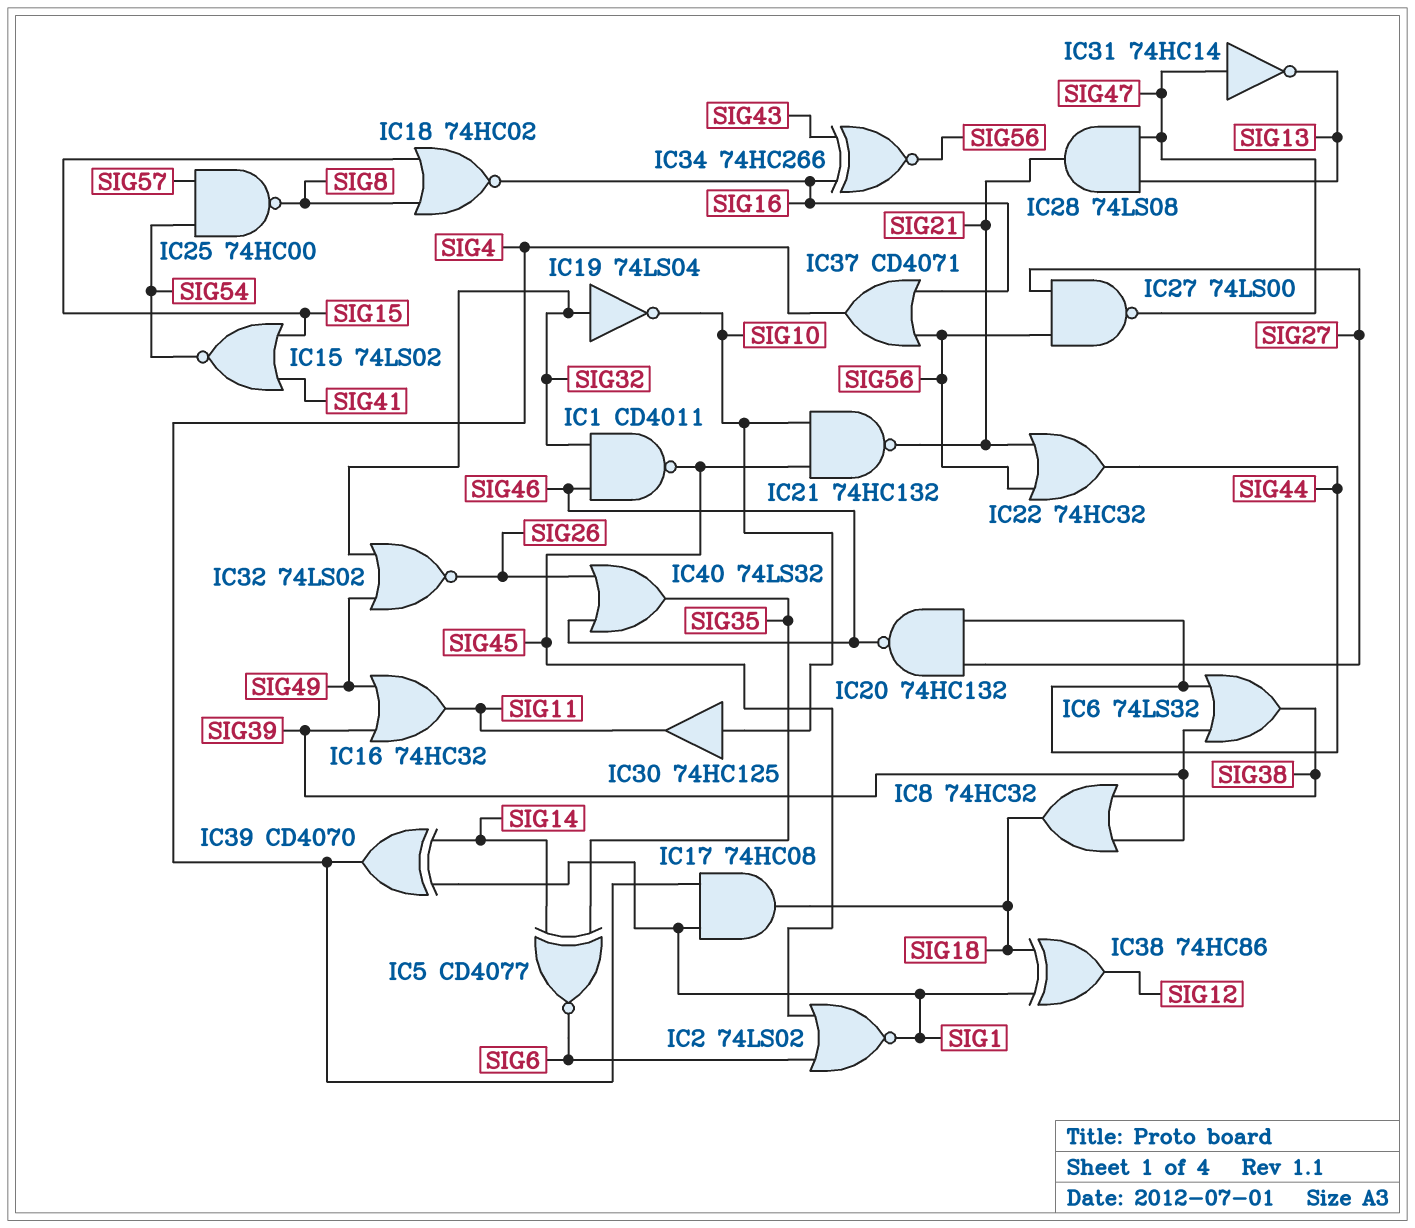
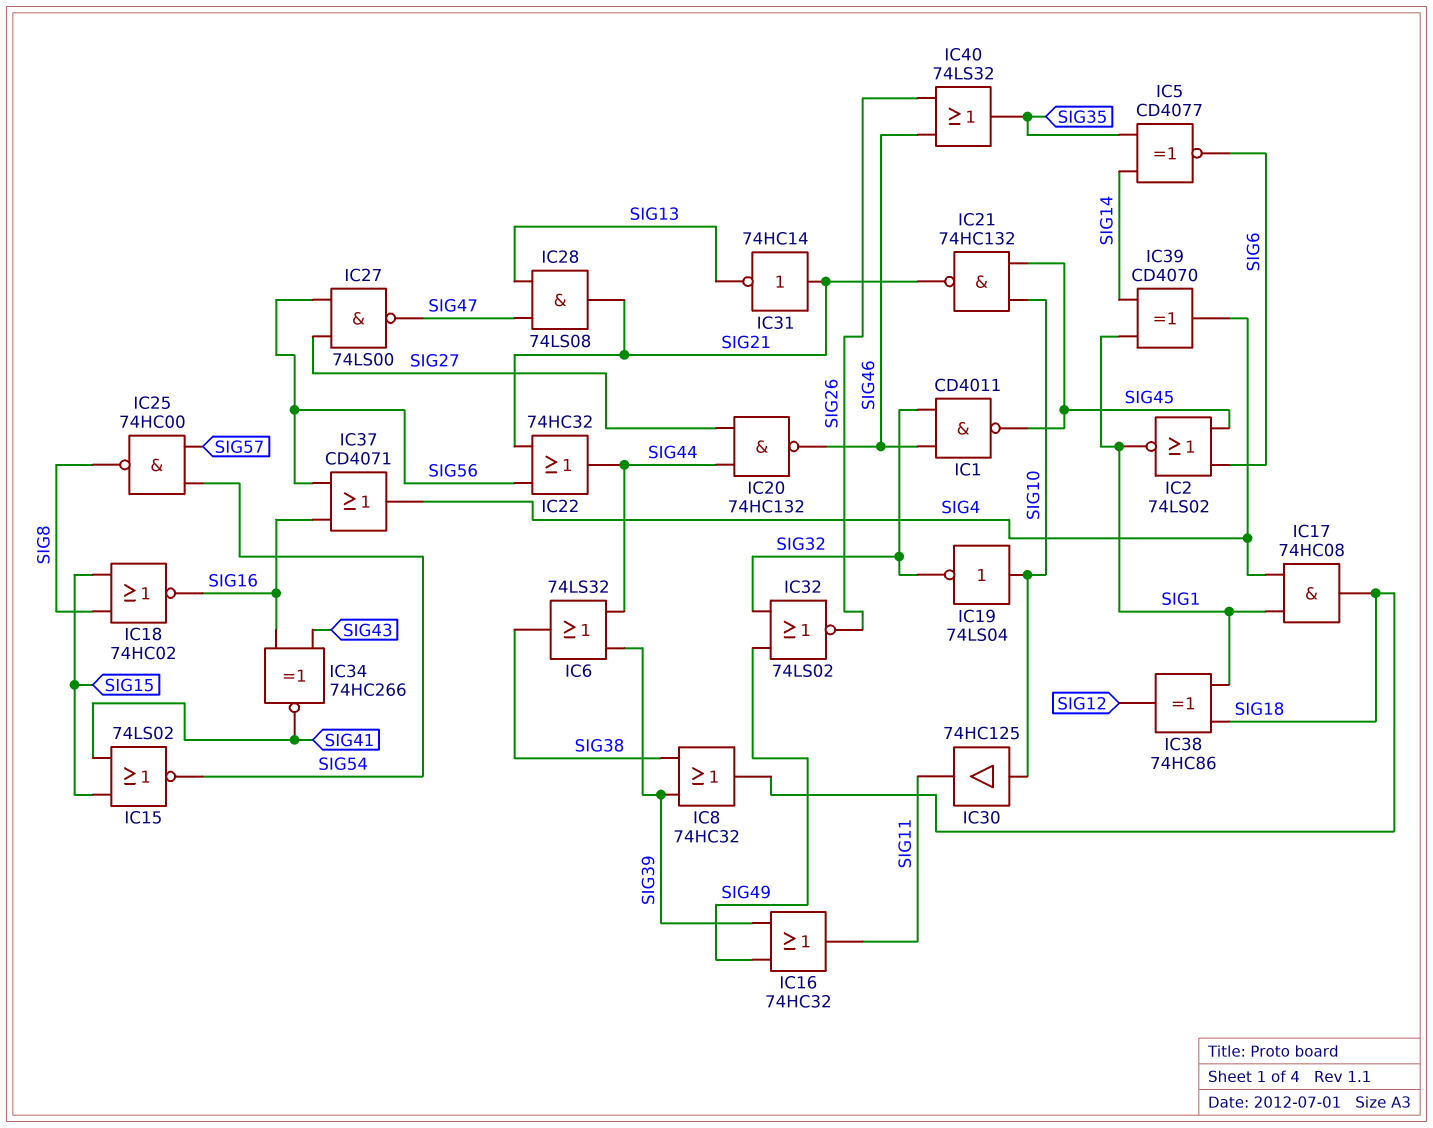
IC19: NOT 74LS04 (in SIG32, out SIG10) -> NOT 74LS04 (in SIG10, out SIG32)
IC31: NOT 74HC14 (in SIG47, out SIG13) -> NOT 74HC14 (in SIG21, out SIG13)
IC34: XNOR 74HC266 (in SIG16, in SIG43, out SIG56) -> XNOR 74HC266 (in SIG16, in SIG43, out SIG41)

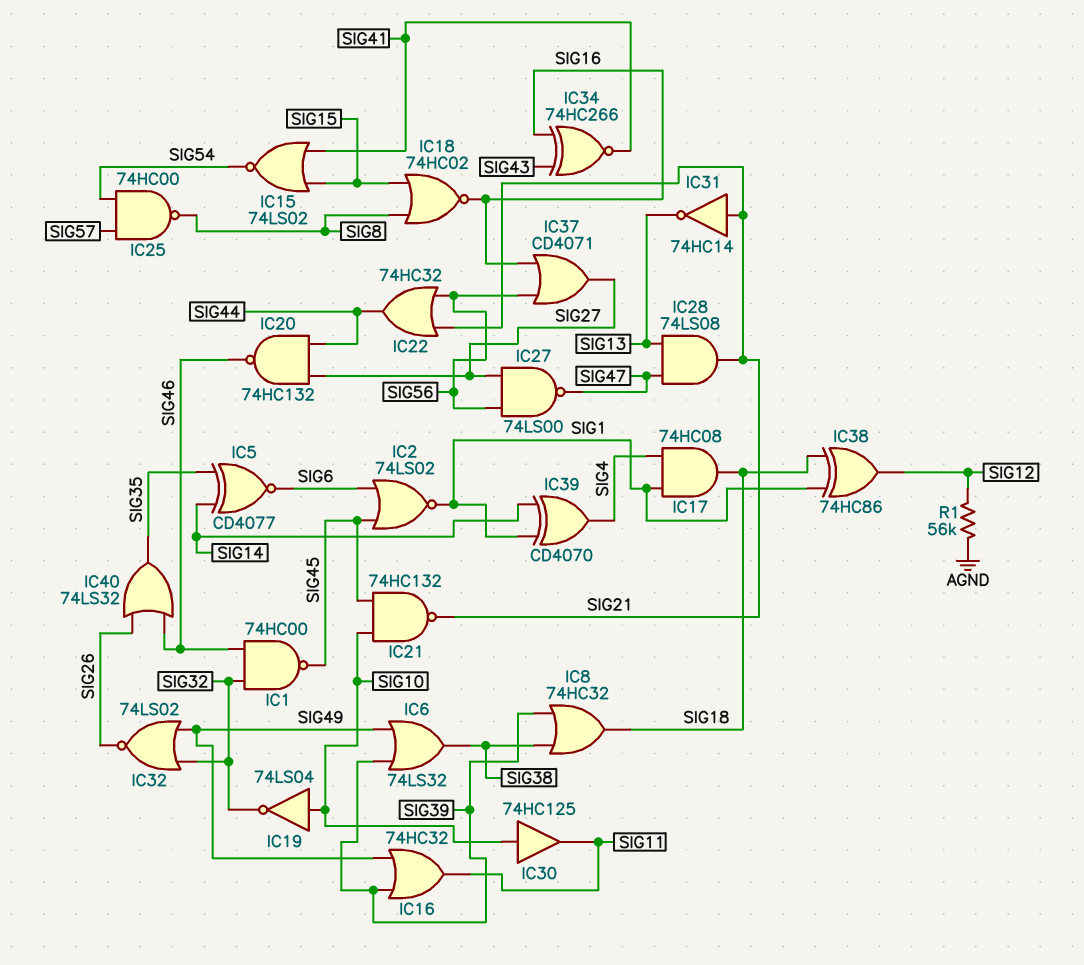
IC1: NAND CD4011 (in SIG32, in SIG46, out SIG45) -> NAND 74HC00 (in SIG32, in SIG46, out SIG45)
IC6: OR 74LS32 (in SIG39, in SIG44, out SIG38) -> OR 74LS32 (in SIG39, in SIG49, out SIG38)
IC37: OR CD4071 (in SIG16, in SIG56, out SIG4) -> OR CD4071 (in SIG16, in SIG56, out SIG27)
R1: none -> 56k (AGND, SIG12)

